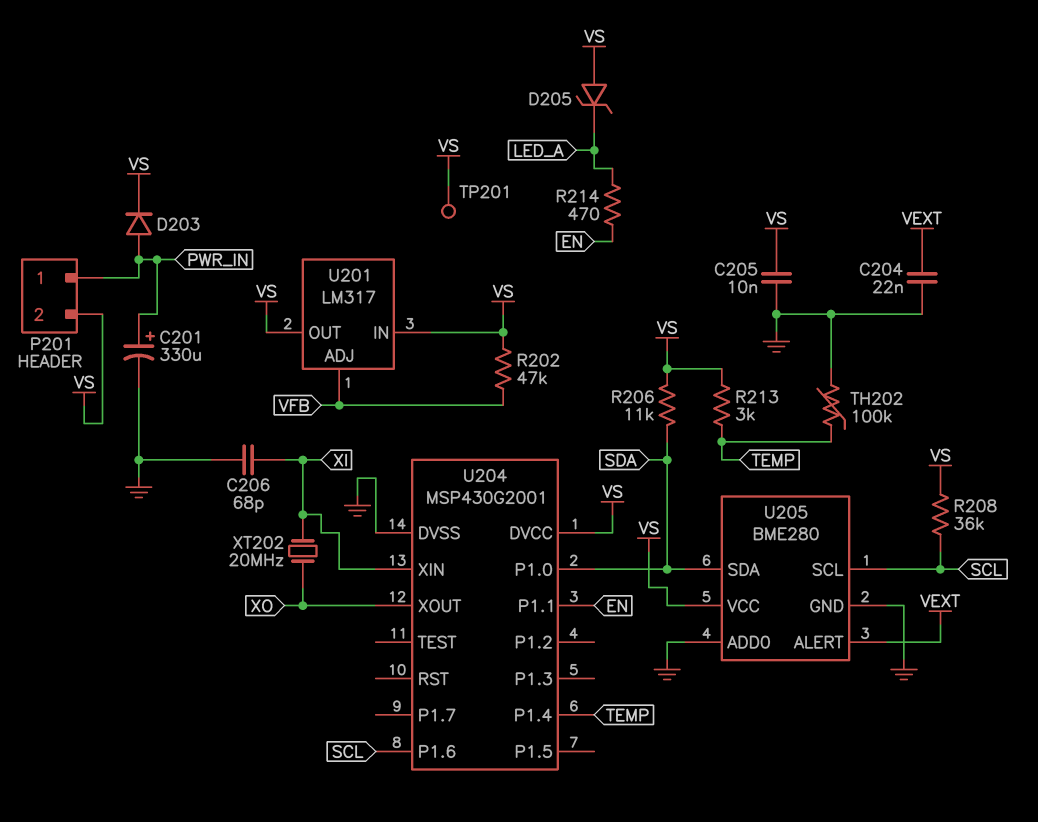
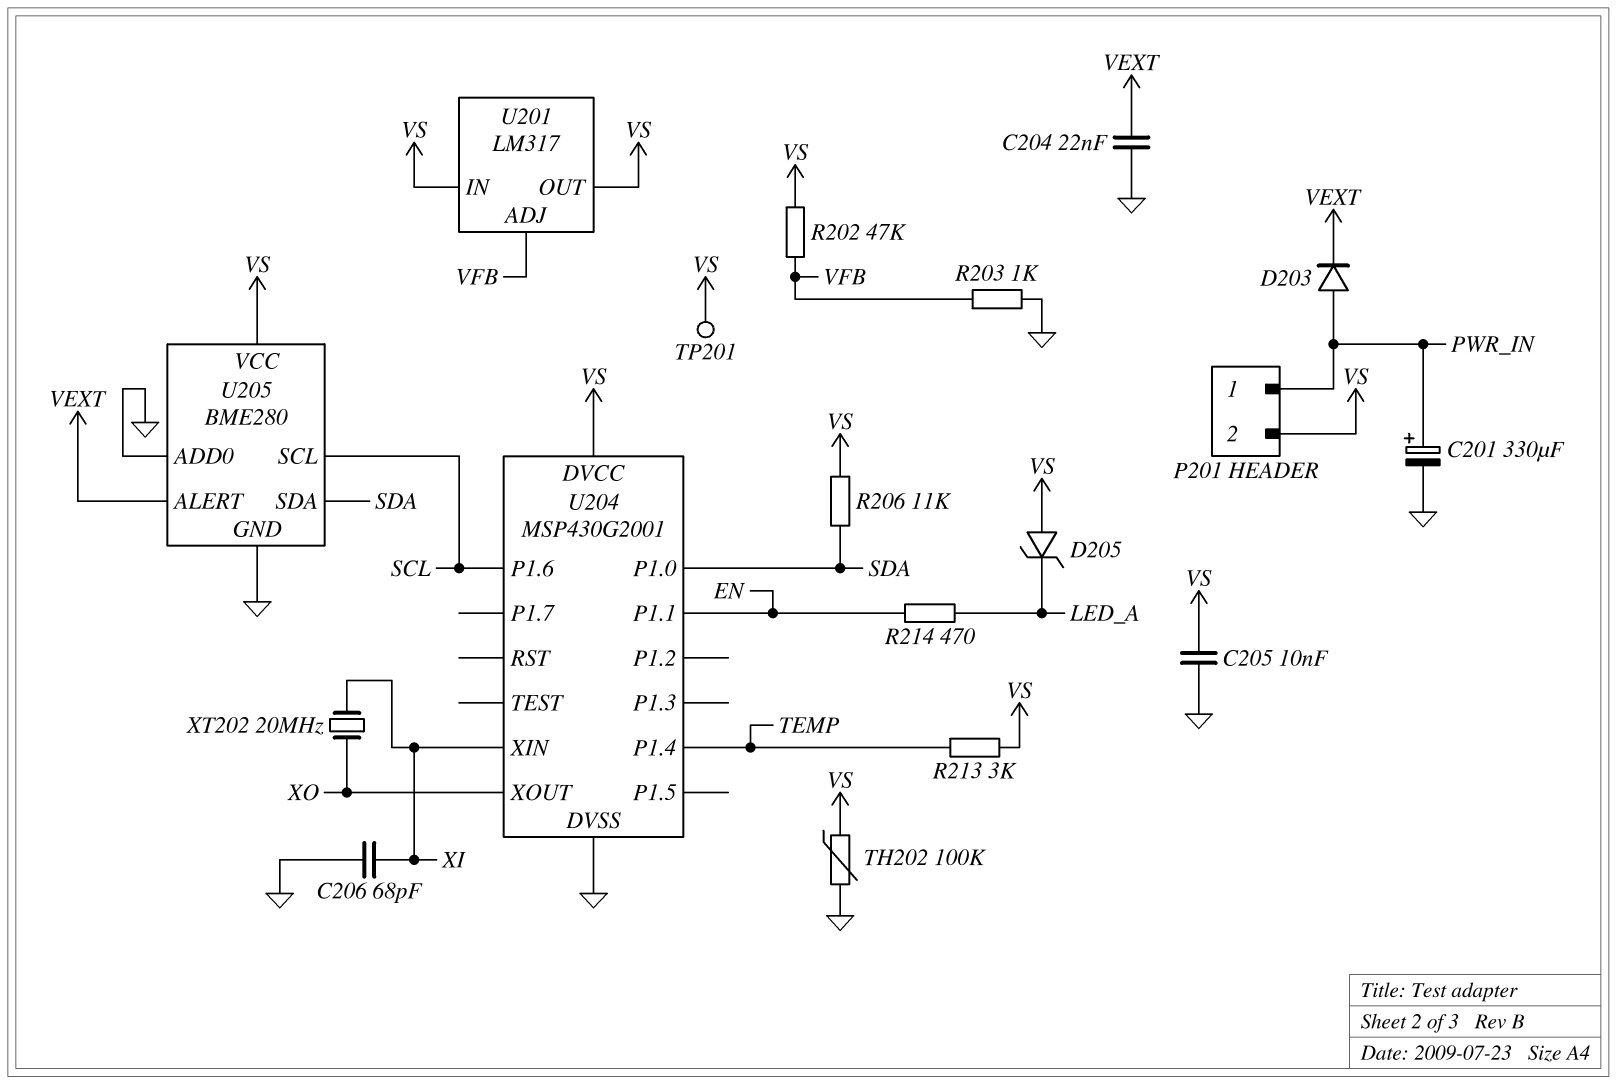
D203: diode (A PWR_IN, K VS) -> diode (A PWR_IN, K VEXT)
R203: none -> 1k (GND, VFB)
R208: 36k (SCL, VS) -> none
TH202: 100k (GND, TEMP) -> 100k (GND, VS)

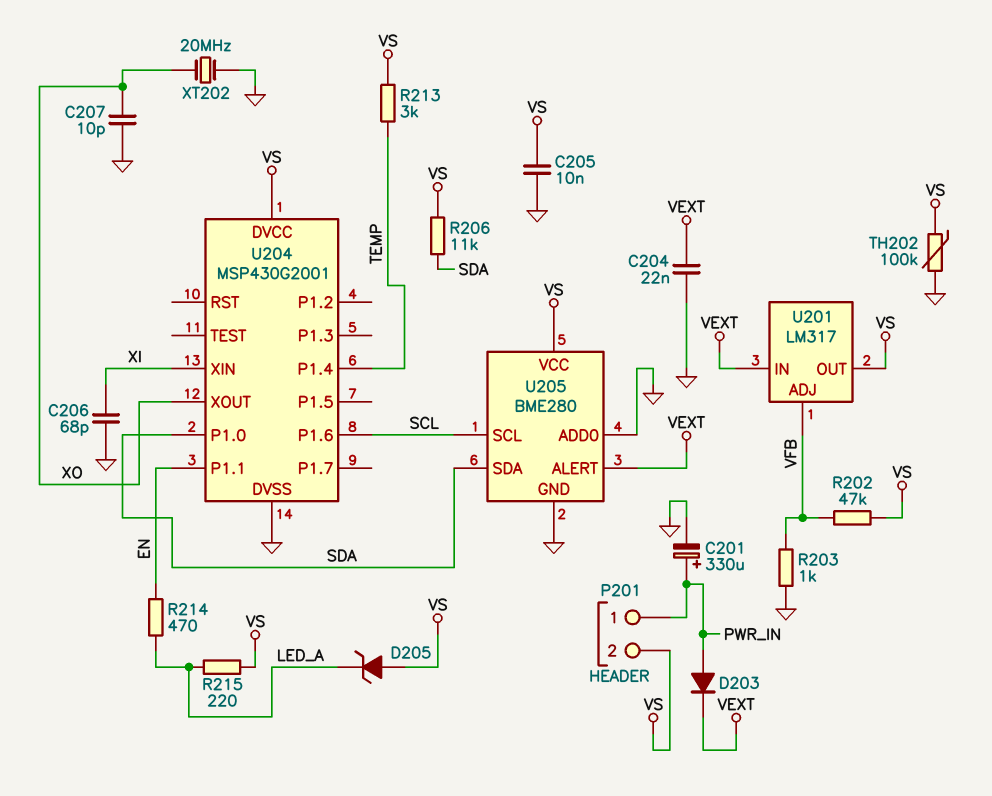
C207: none -> 10pF (GND, XO)
R215: none -> 220 (LED_A, VS)
TP201: test point (VS) -> none
U201 pin IN: VS -> VEXT
XT202: 20MHz (XI, XO) -> 20MHz (GND, XO)

